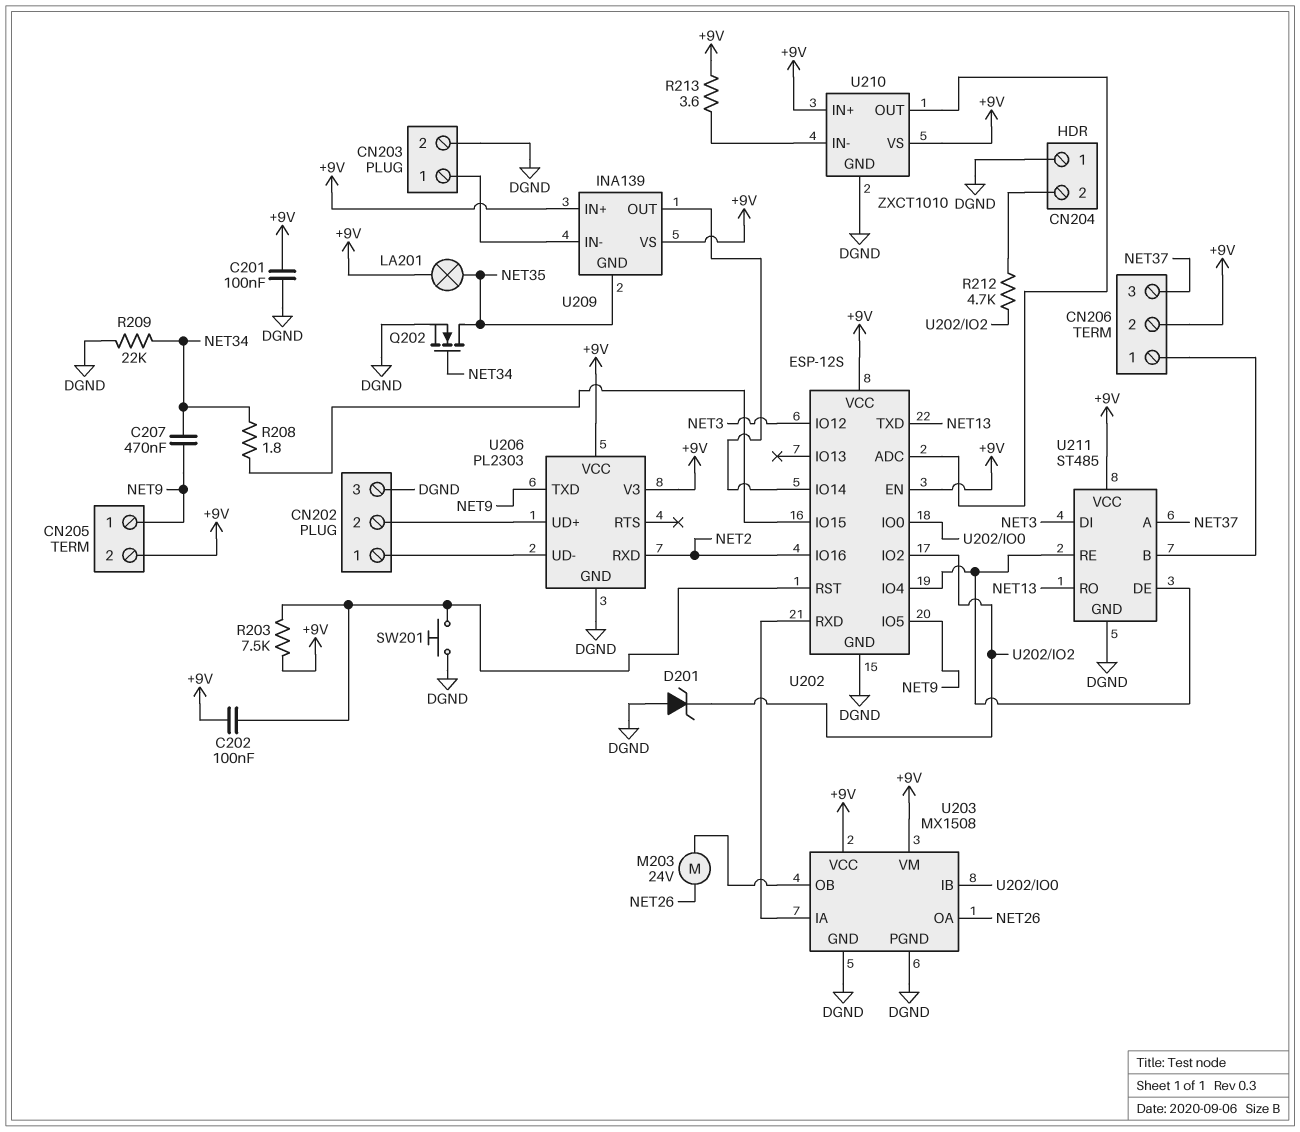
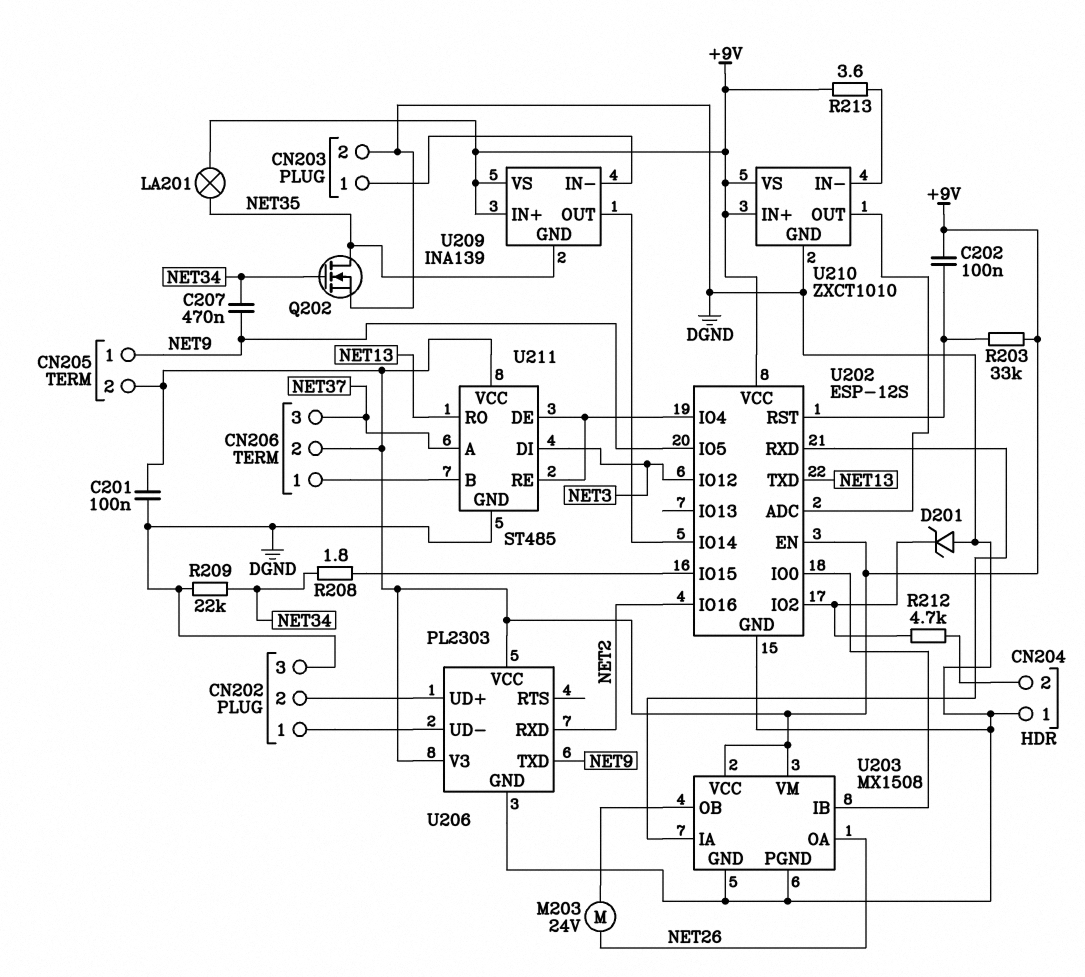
R203: 7.5k (+9V, U202/RST) -> 33k (+9V, U202/RST)
SW201: button (DGND, U202/RST) -> none

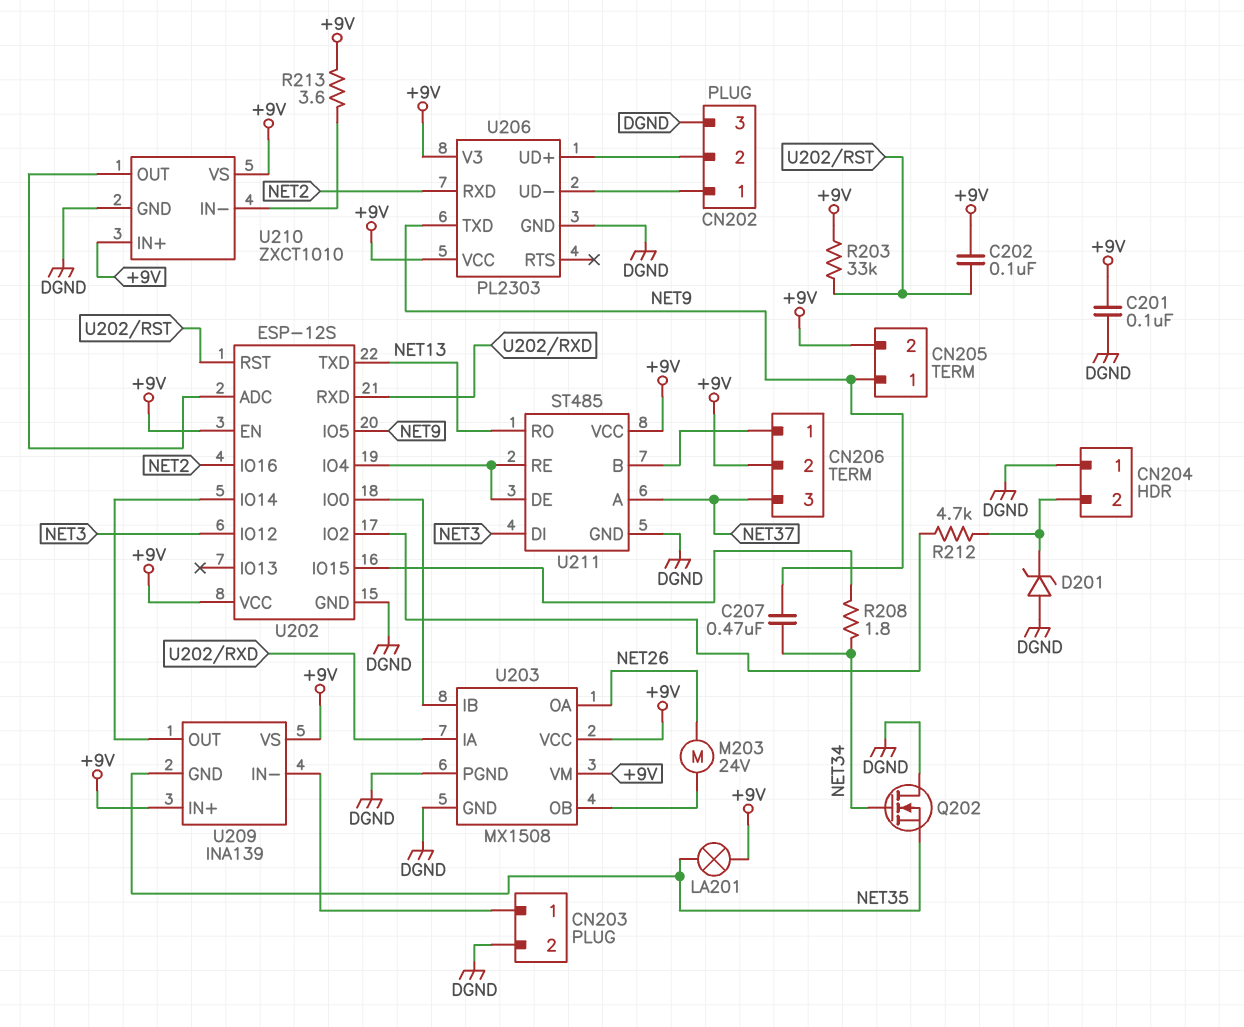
D201: zener (A DGND, K U202/IO2) -> zener (A DGND, K CN204/2)
Q202: NMOS (G NET34, D NET35, S DGND) -> NMOS (G NET34, D DGND, S NET35)
R209: 22k (DGND, NET34) -> none

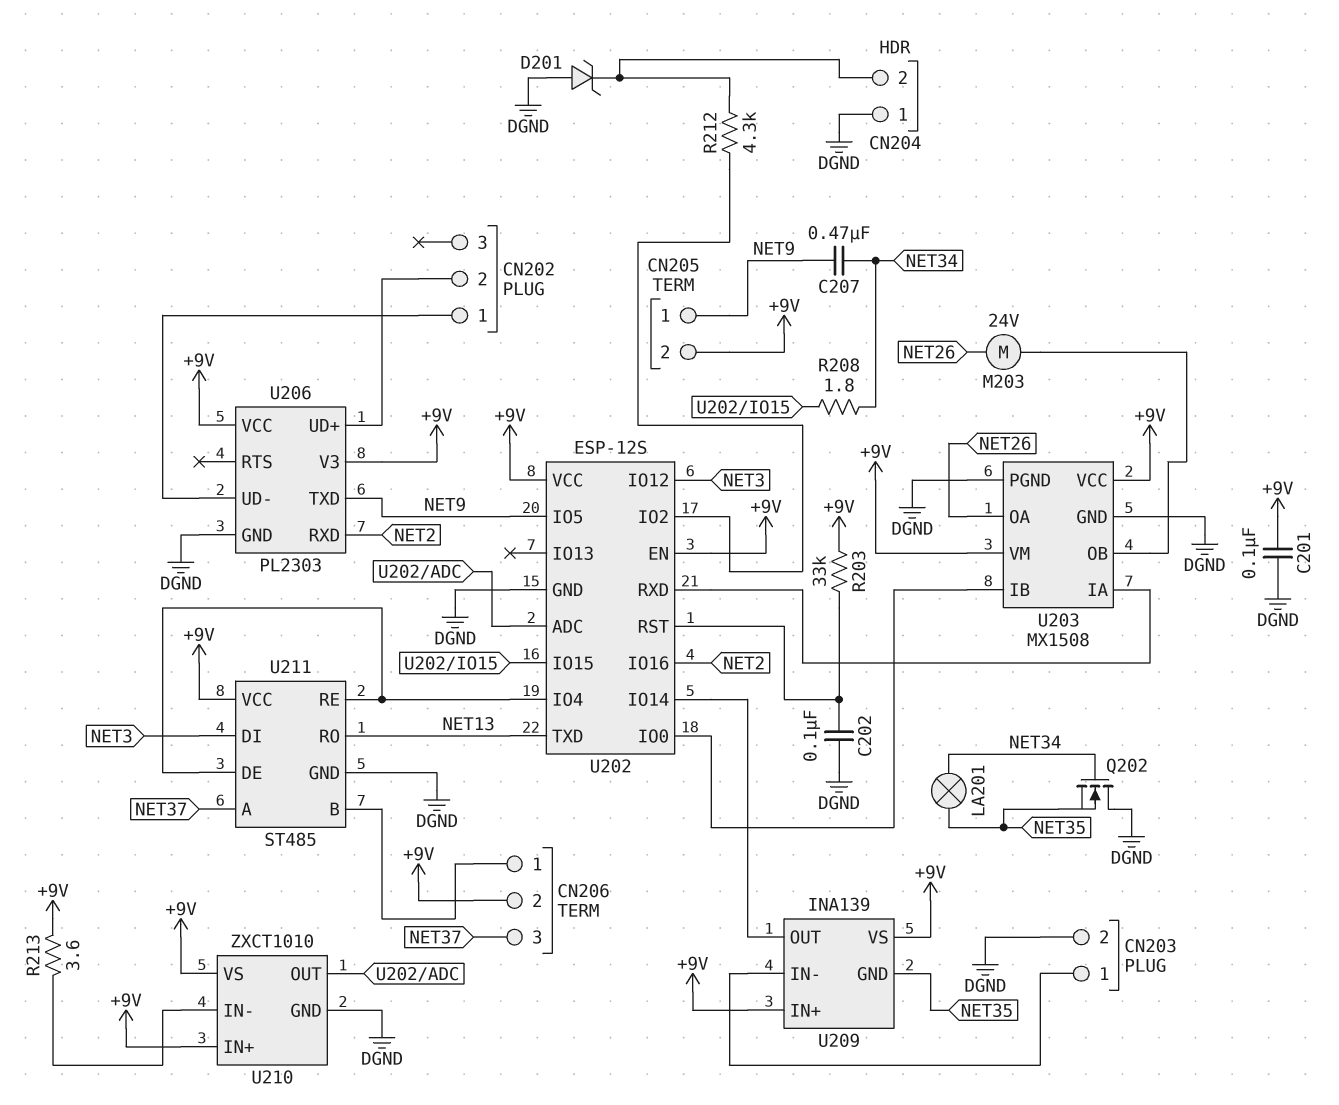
C202: 100nF (+9V, U202/RST) -> 100nF (DGND, U202/RST)
CN202 pin 3: DGND -> none
LA201: lamp (+9V, NET35) -> lamp (NET34, NET35)
R212: 4.7k (CN204/2, U202/IO2) -> 4.3k (CN204/2, U202/IO2)

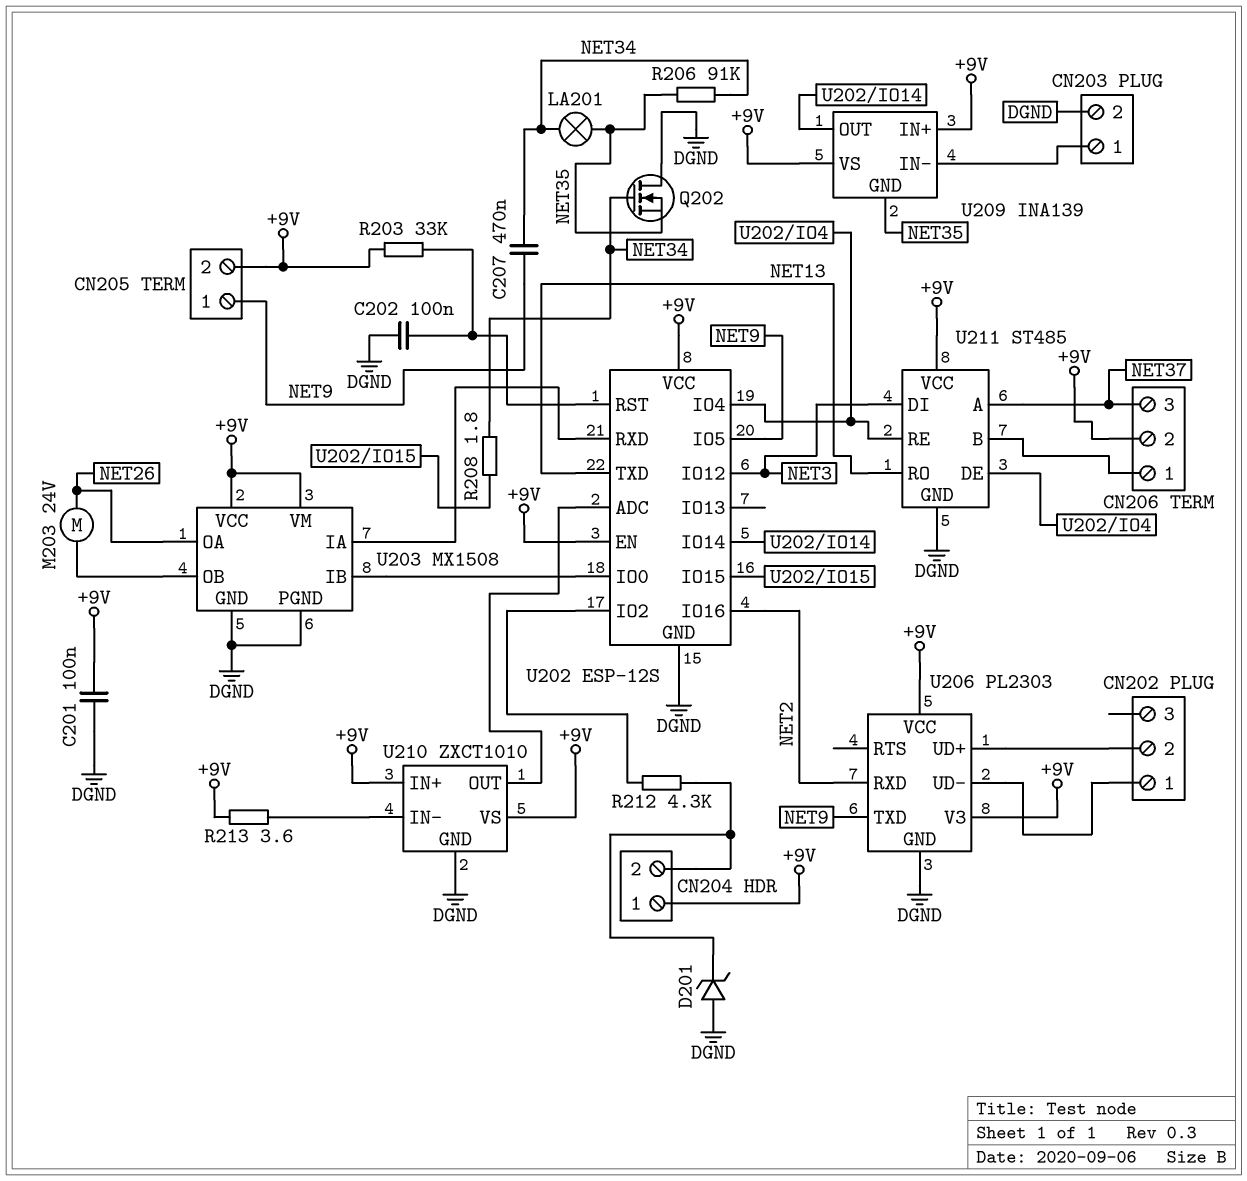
CN204 pin 1: DGND -> +9V
R206: none -> 91k (NET34, NET35)

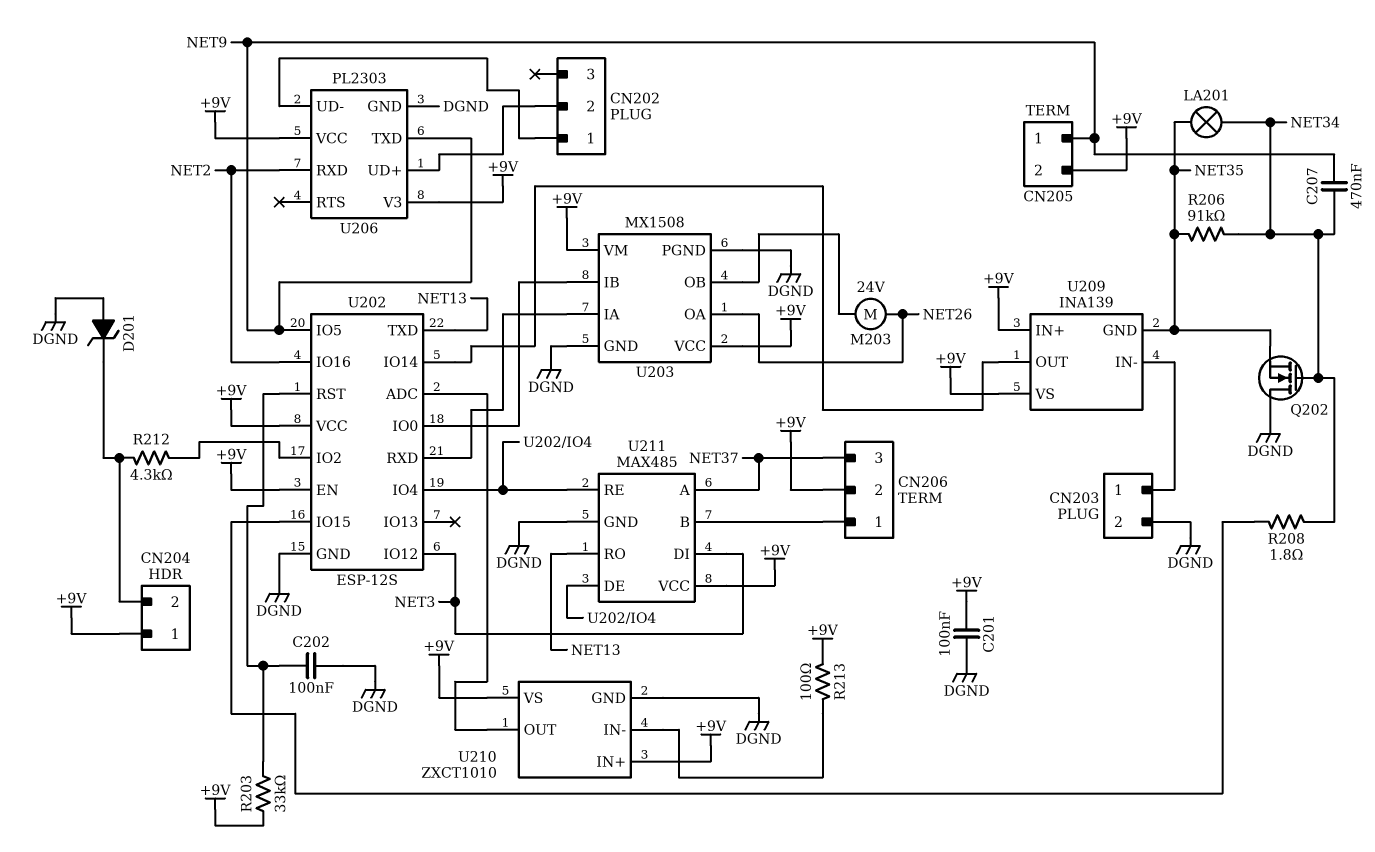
R213: 3.6 (+9V, U210/IN-) -> 100 (+9V, U210/IN-)
U211: ST485 -> MAX485

